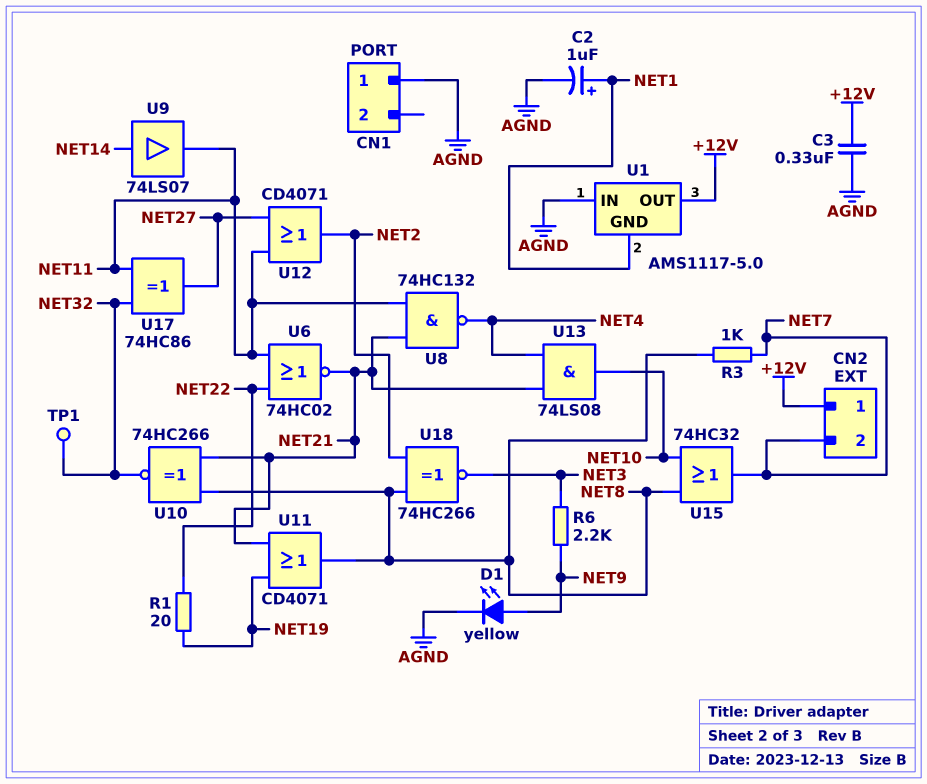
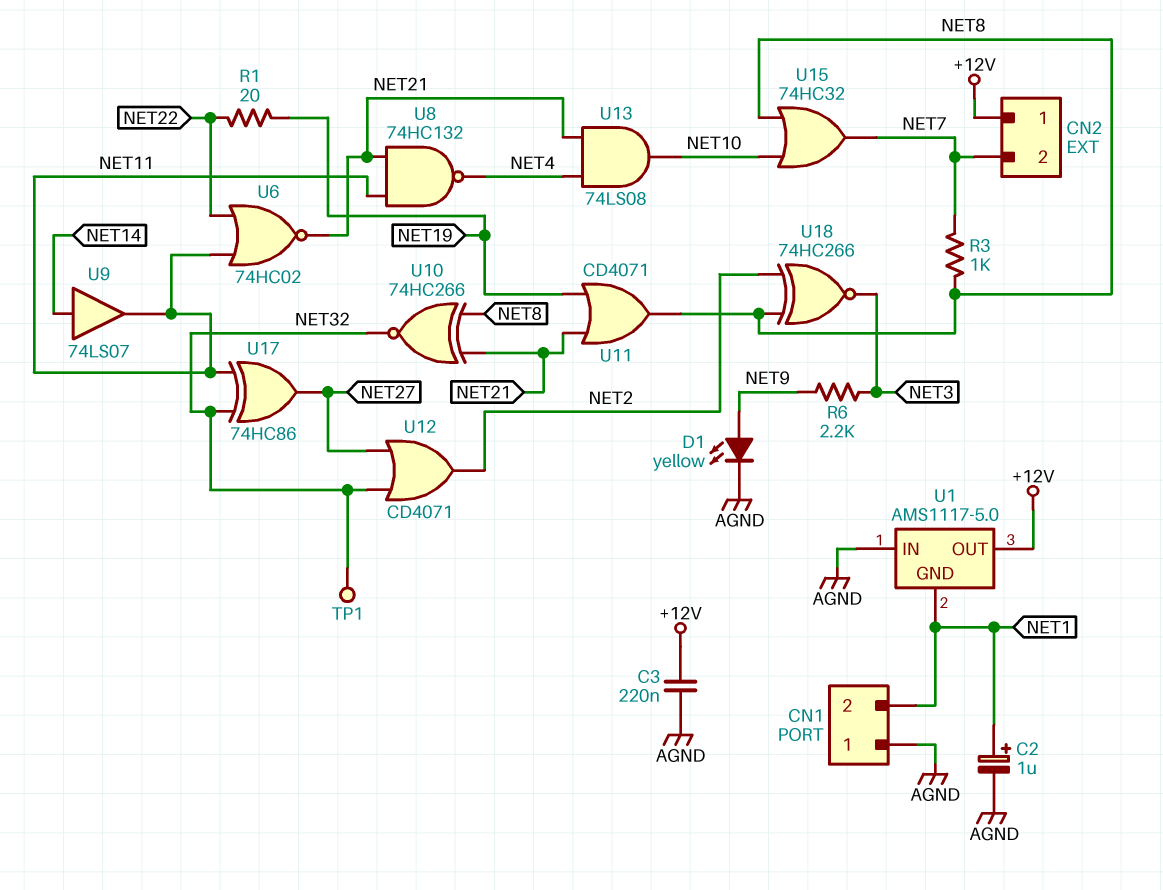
C3: 330nF (+12V, AGND) -> 220nF (+12V, AGND)
CN1 pin 2: none -> NET1
U12: OR CD4071 (in NET11, in NET27, out NET2) -> OR CD4071 (in NET27, in NET32, out NET2)

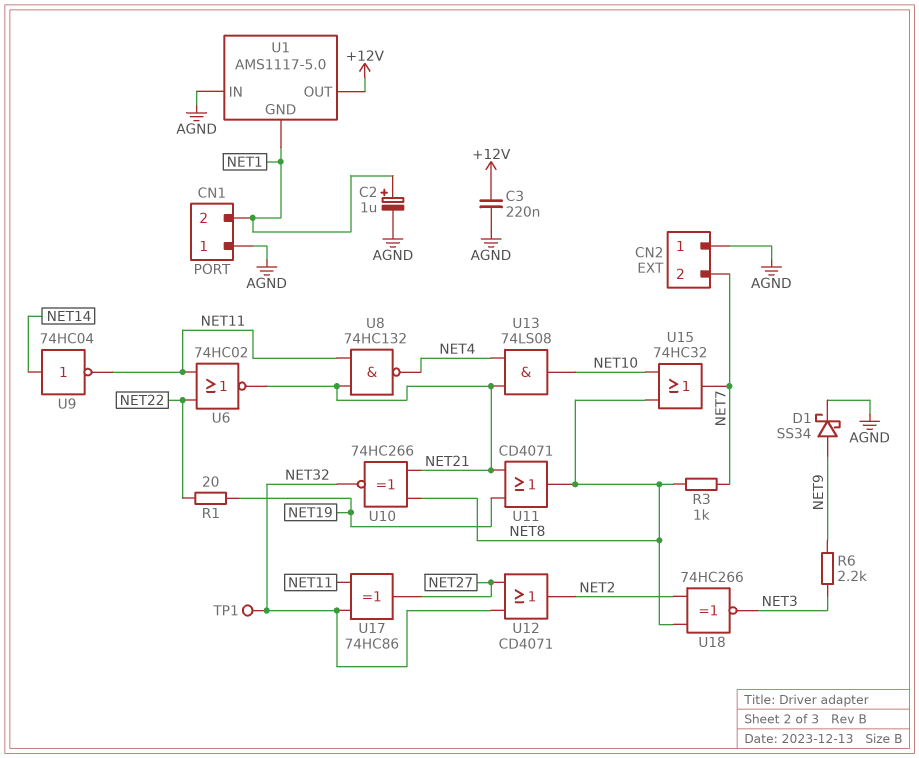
CN2 pin 1: +12V -> AGND
D1: LED yellow (A NET9, K AGND) -> schottky SS34 (A NET9, K AGND)
U9: buffer 74LS07 (in NET14, out NET11) -> NOT 74HC04 (in NET14, out NET11)

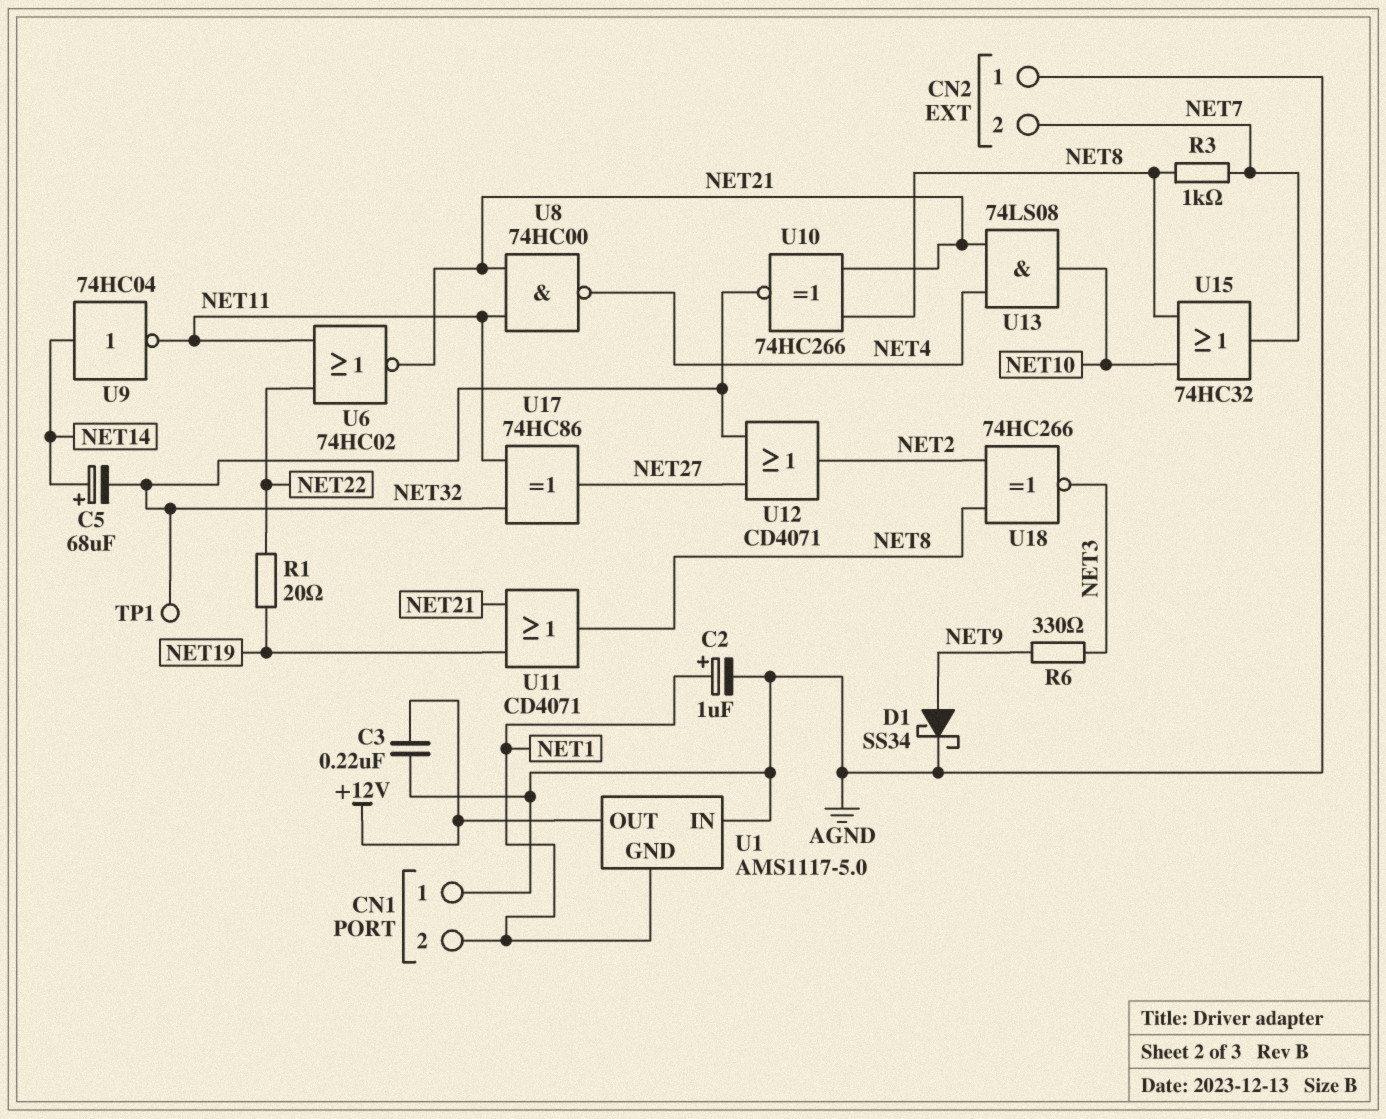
C5: none -> 68uF (plus NET14, minus NET32)
R6: 2.2k (NET3, NET9) -> 330 (NET3, NET9)
U8: NAND 74HC132 (in NET11, in NET21, out NET4) -> NAND 74HC00 (in NET11, in NET21, out NET4)

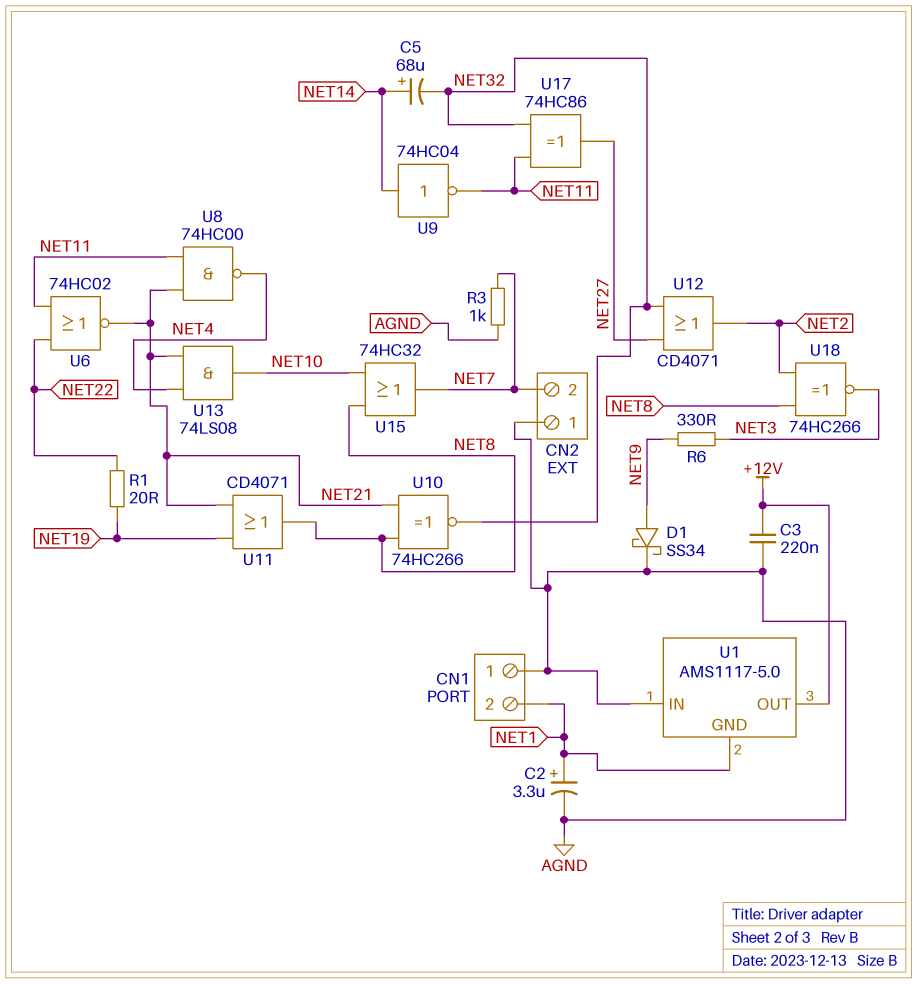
C2: 1uF (plus NET1, minus AGND) -> 3.3uF (plus NET1, minus AGND)
R3: 1k (NET7, NET8) -> 1k (AGND, NET7)
TP1: test point (NET32) -> none

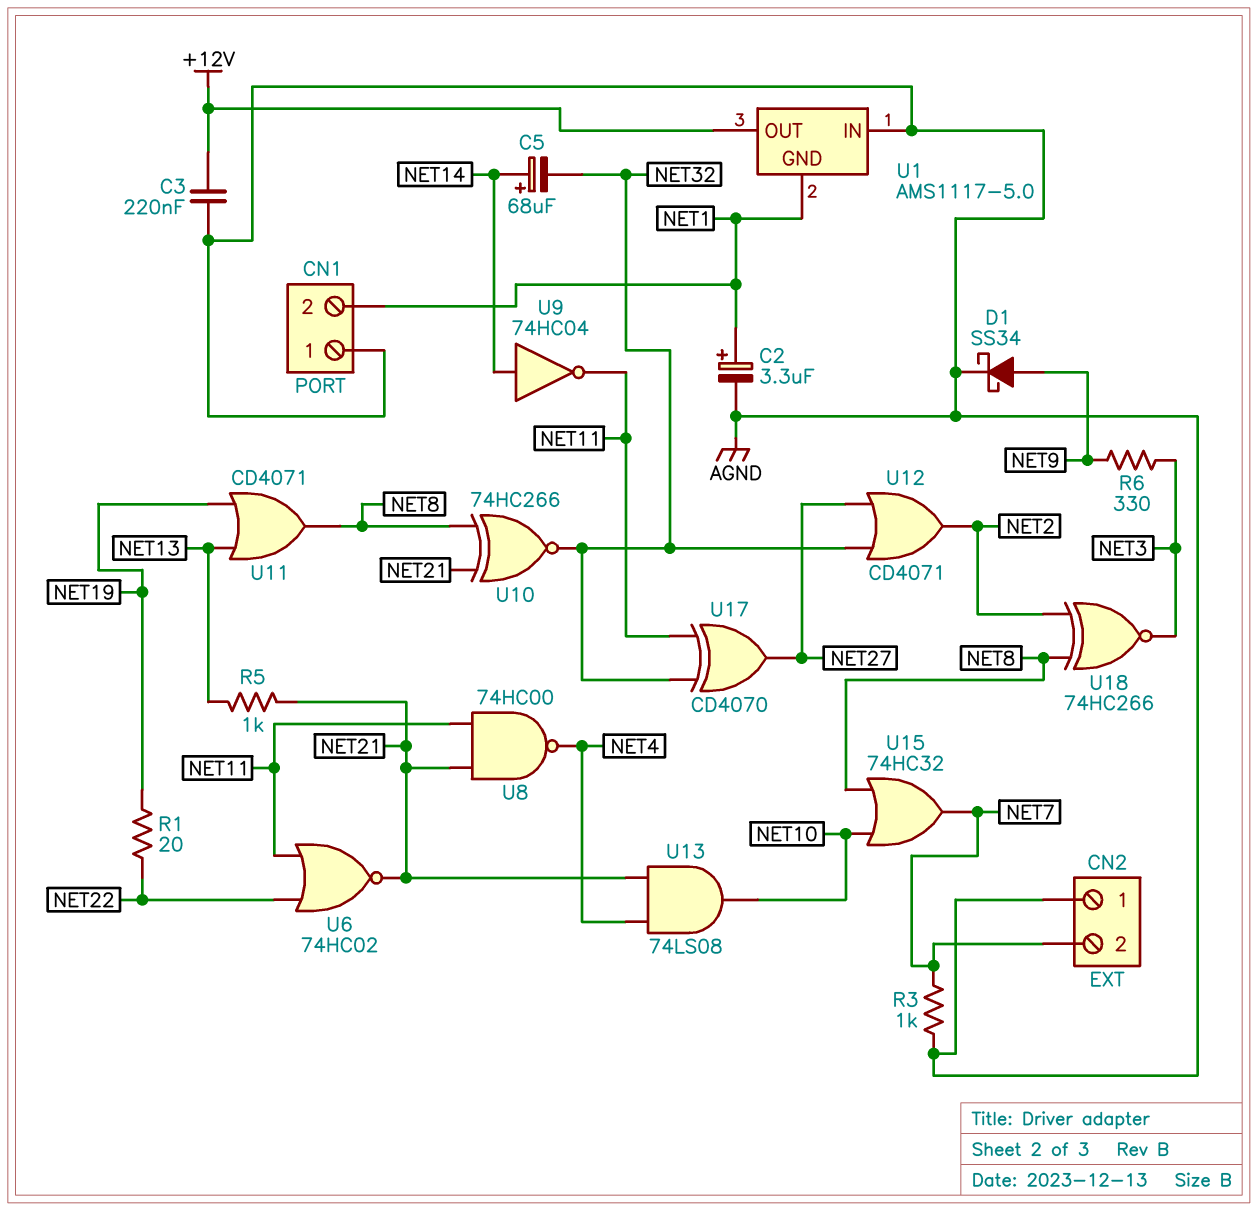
R5: none -> 1k (NET13, NET21)
U11: OR CD4071 (in NET19, in NET21, out NET8) -> OR CD4071 (in NET13, in NET19, out NET8)
U17: XOR 74HC86 (in NET11, in NET32, out NET27) -> XOR CD4070 (in NET11, in NET32, out NET27)

